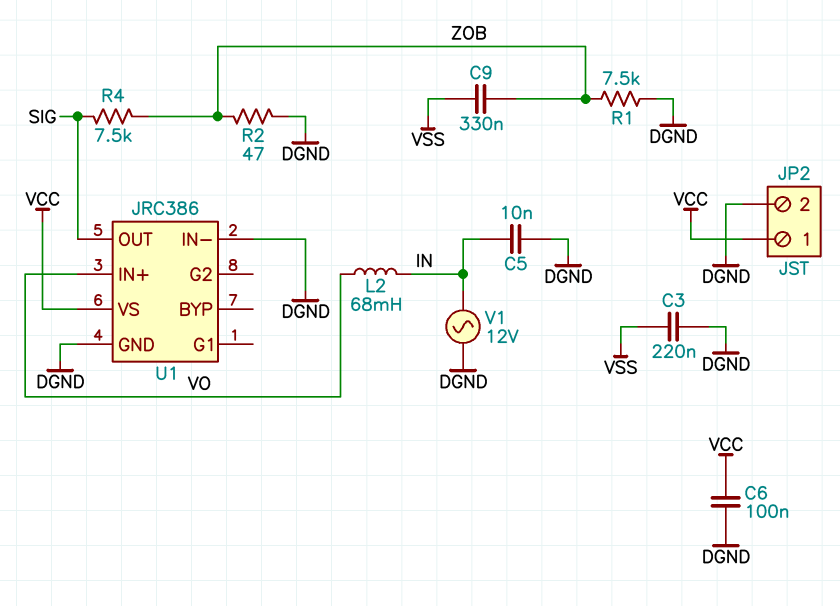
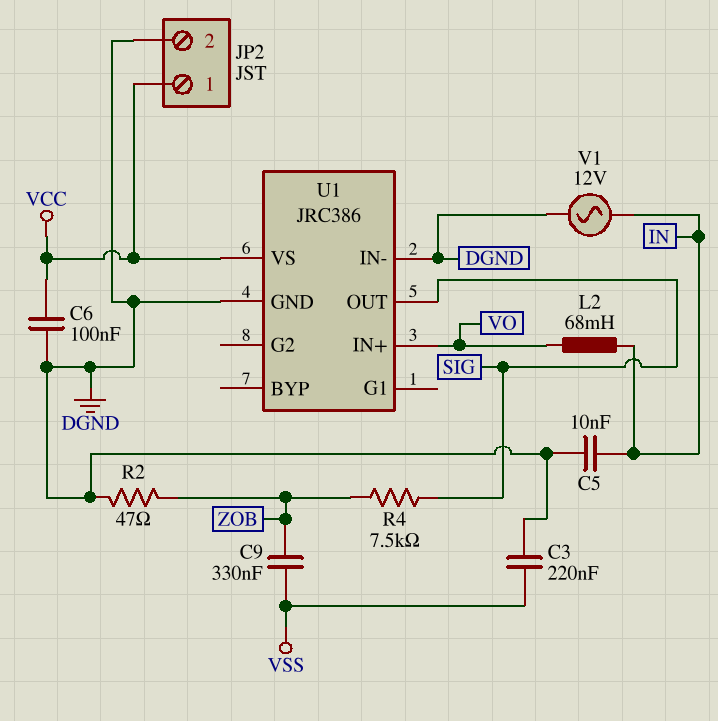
R1: 7.5k (DGND, ZOB) -> none

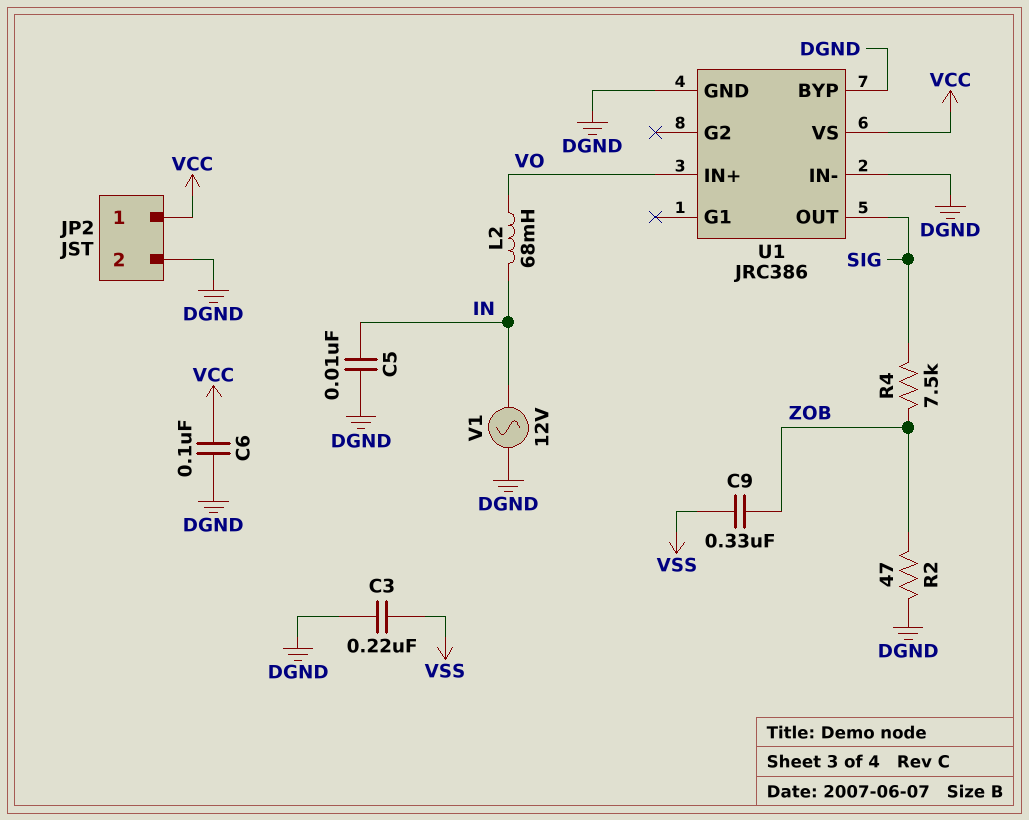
U1 pin BYP: none -> DGND

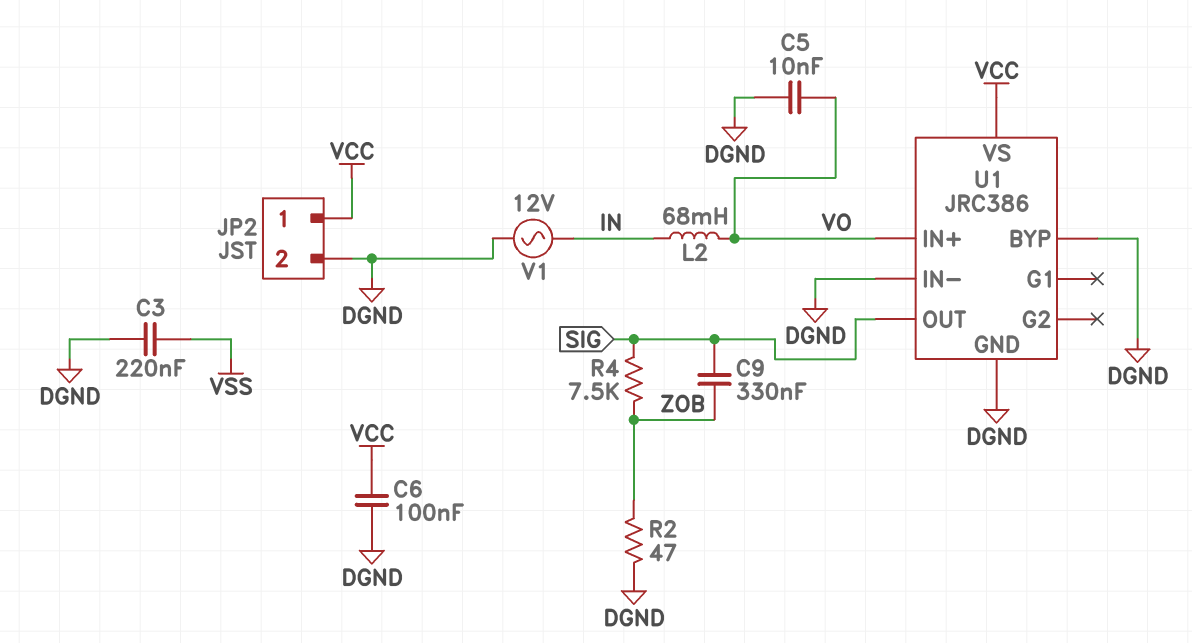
C5: 10nF (DGND, IN) -> 10nF (DGND, VO)
C9: 330nF (VSS, ZOB) -> 330nF (SIG, ZOB)

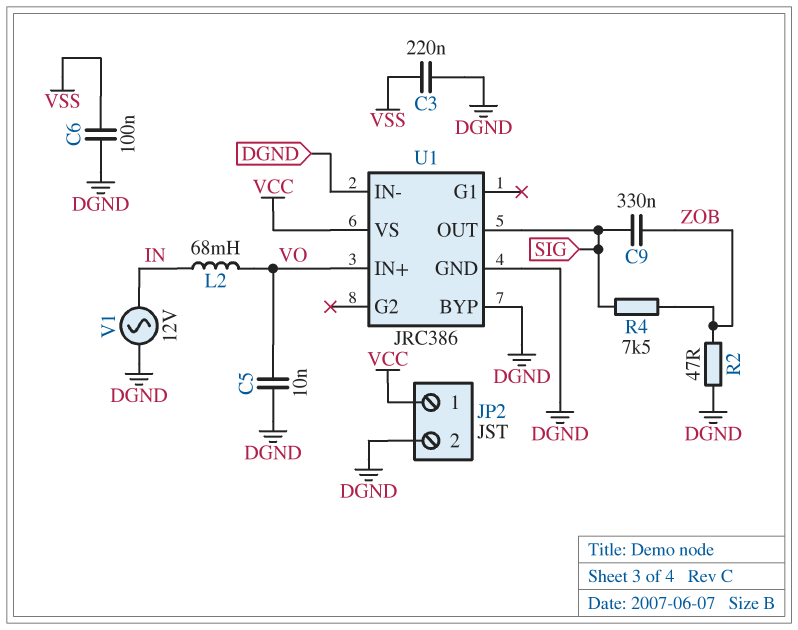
C6: 100nF (DGND, VCC) -> 100nF (DGND, VSS)

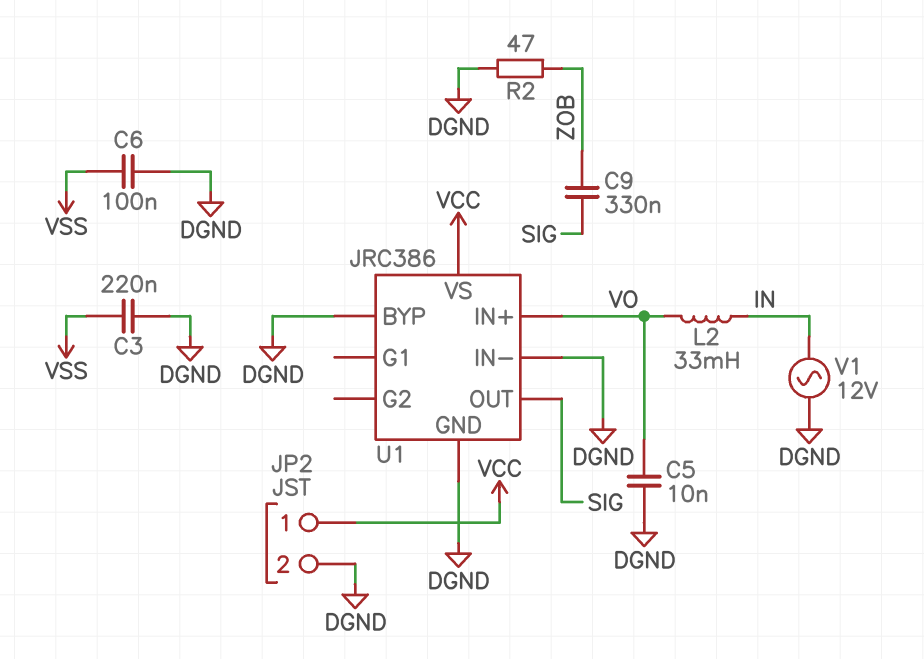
L2: 68mH (IN, VO) -> 33mH (IN, VO)
R4: 7.5k (SIG, ZOB) -> none

